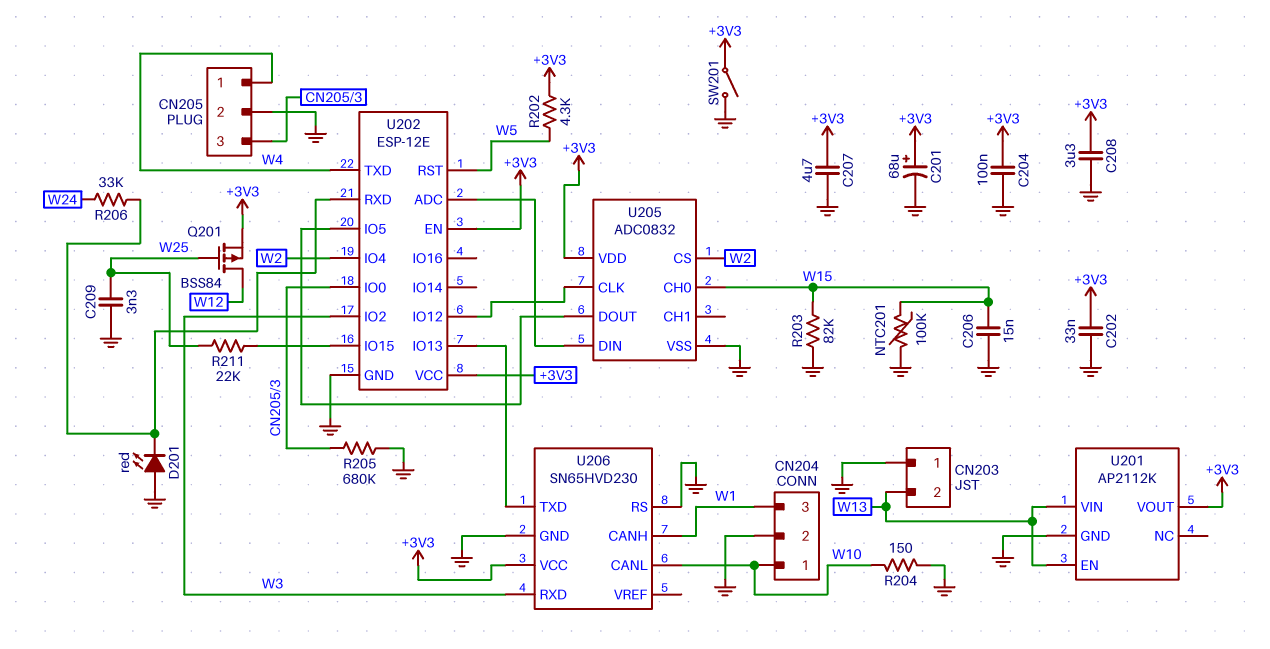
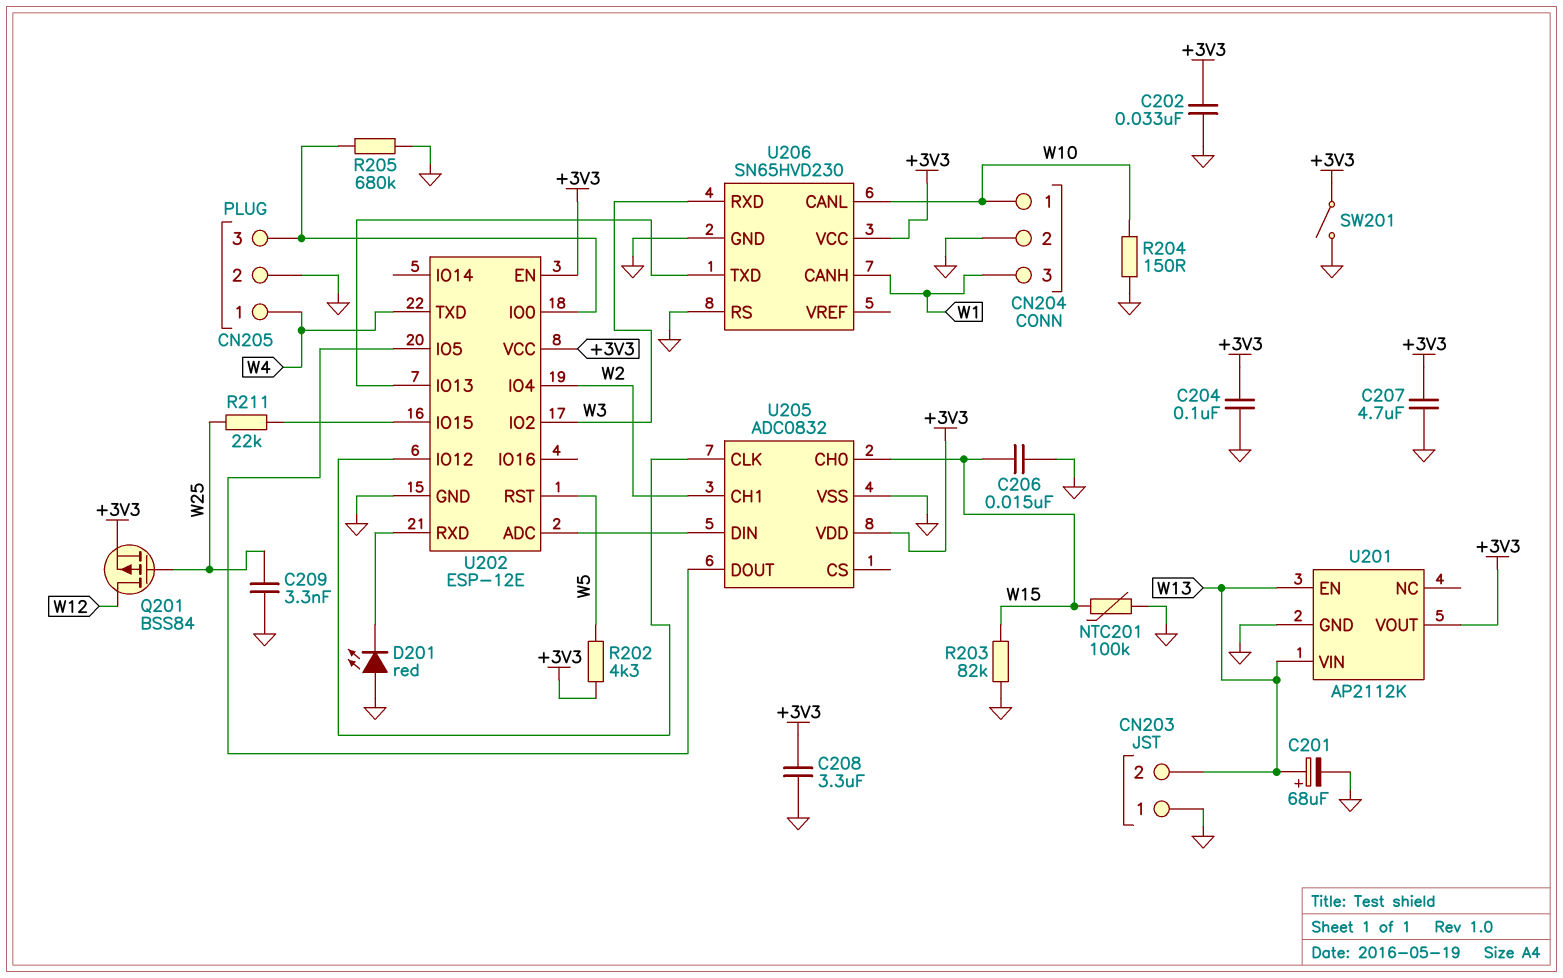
C201: 68uF (plus +3V3, minus GND) -> 68uF (plus W13, minus GND)
R206: 33k (U202/RXD, W24) -> none
U205 pin CH1: none -> W2
U205 pin CS: W2 -> none

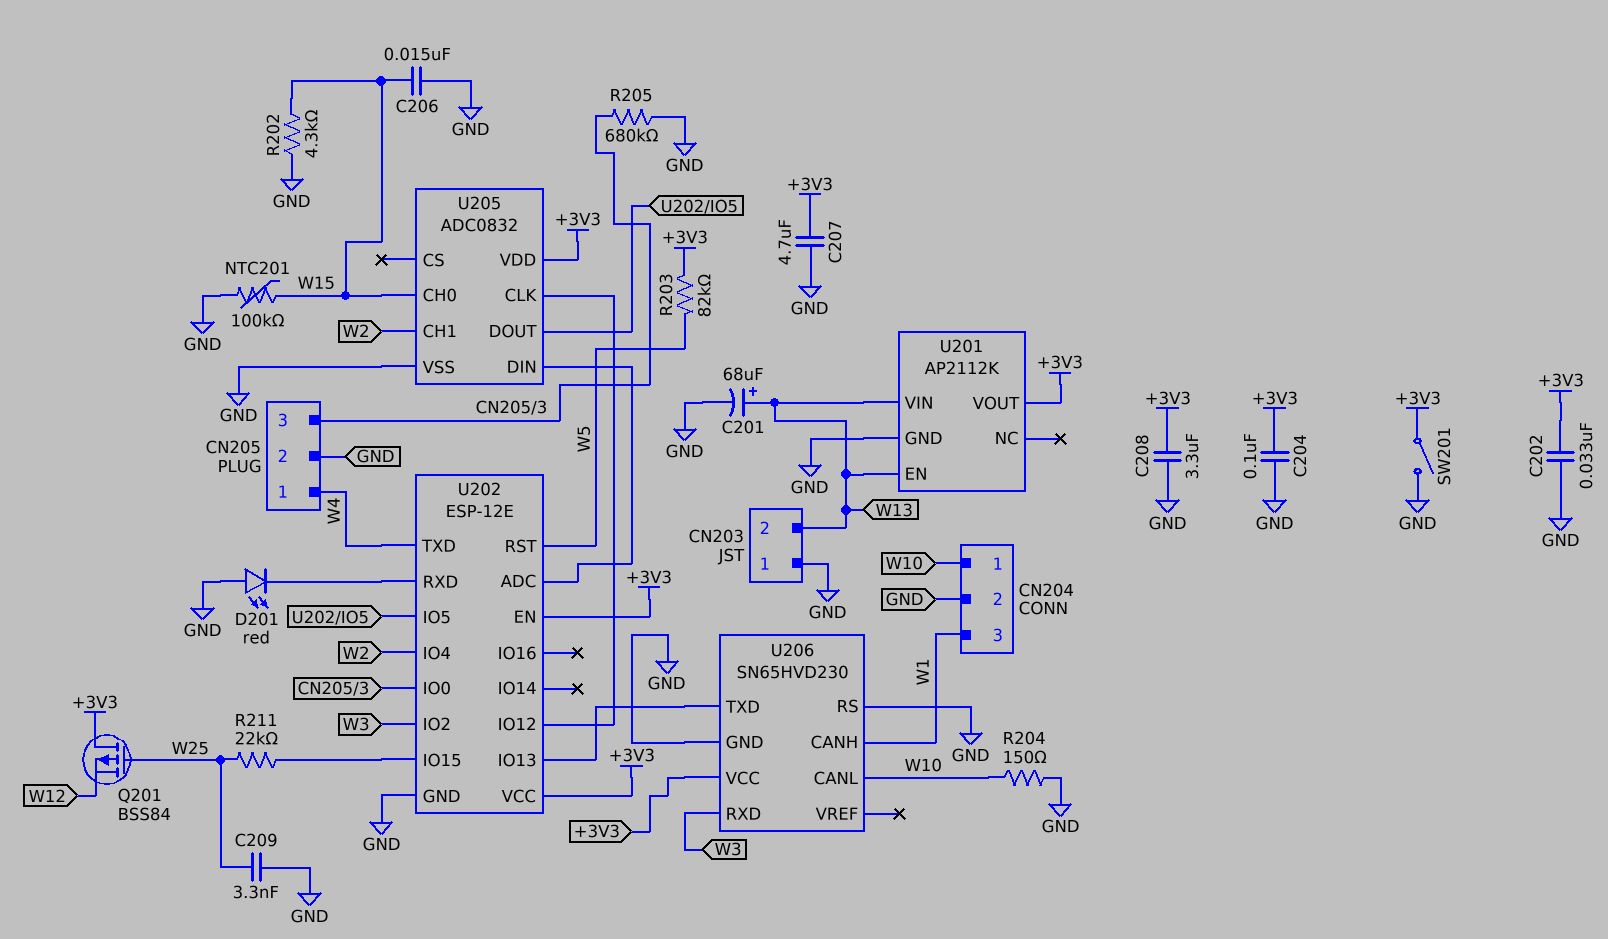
Q201: PMOS BSS84 (G W25, D W12, S +3V3) -> PMOS BSS84 (G W25, D +3V3, S W12)
R202: 4.3k (+3V3, W5) -> 4.3k (GND, W15)
R203: 82k (GND, W15) -> 82k (+3V3, W5)

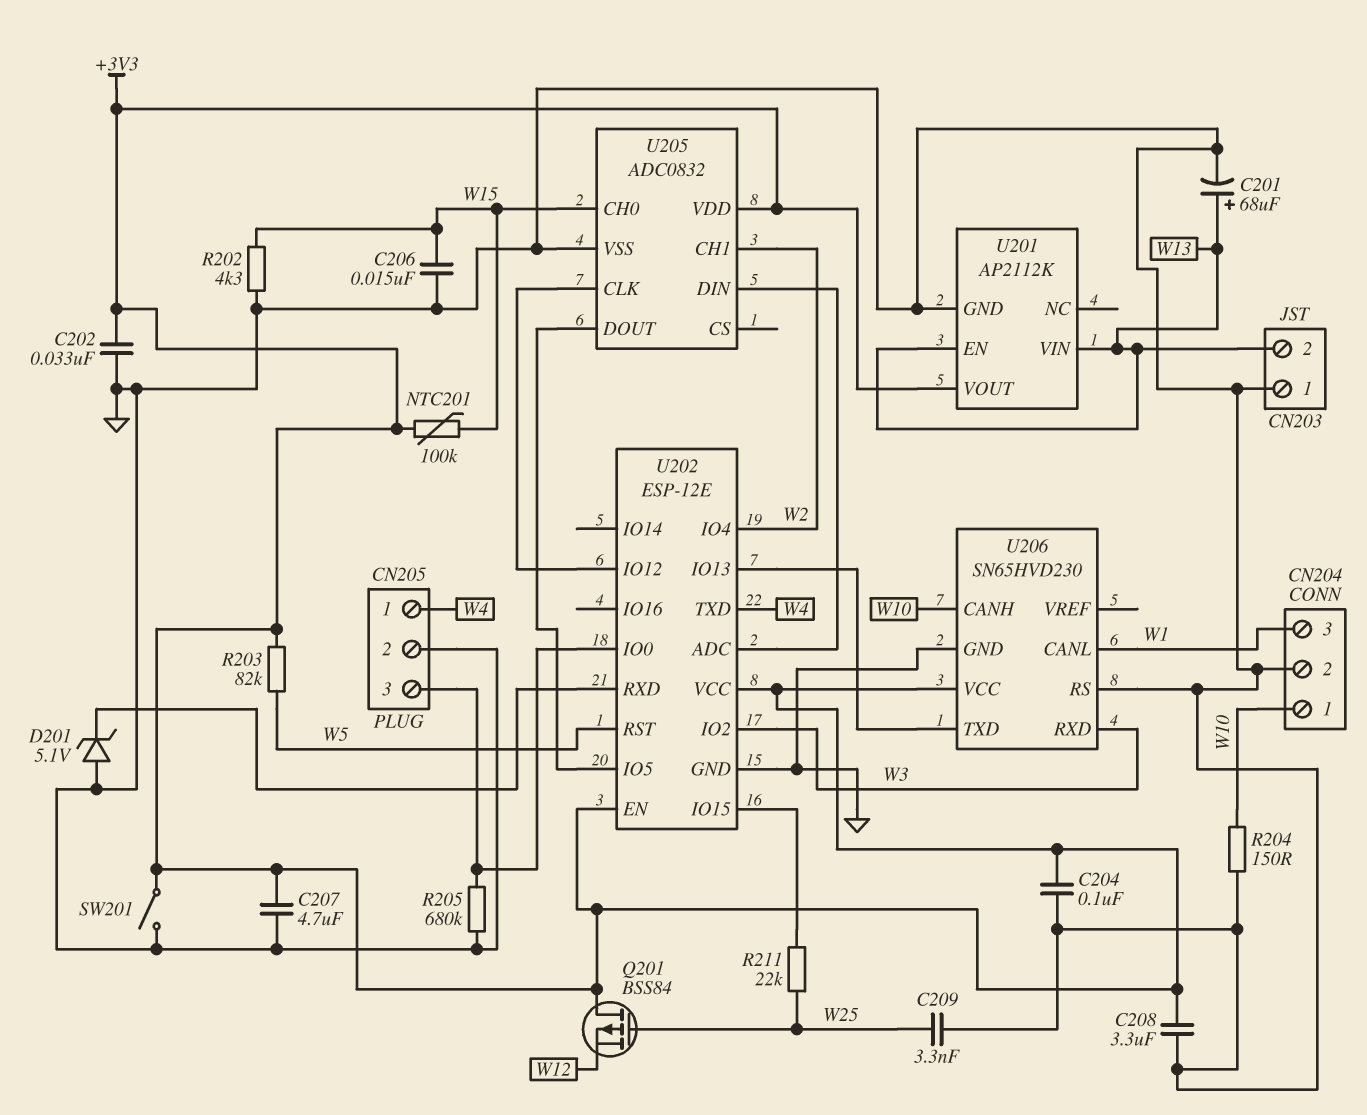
D201: LED red (A GND, K U202/RXD) -> zener 5.1V (A GND, K U202/RXD)
NTC201: 100k (GND, W15) -> 100k (+3V3, W15)
U206 pin CANH: W1 -> W10
U206 pin CANL: W10 -> W1

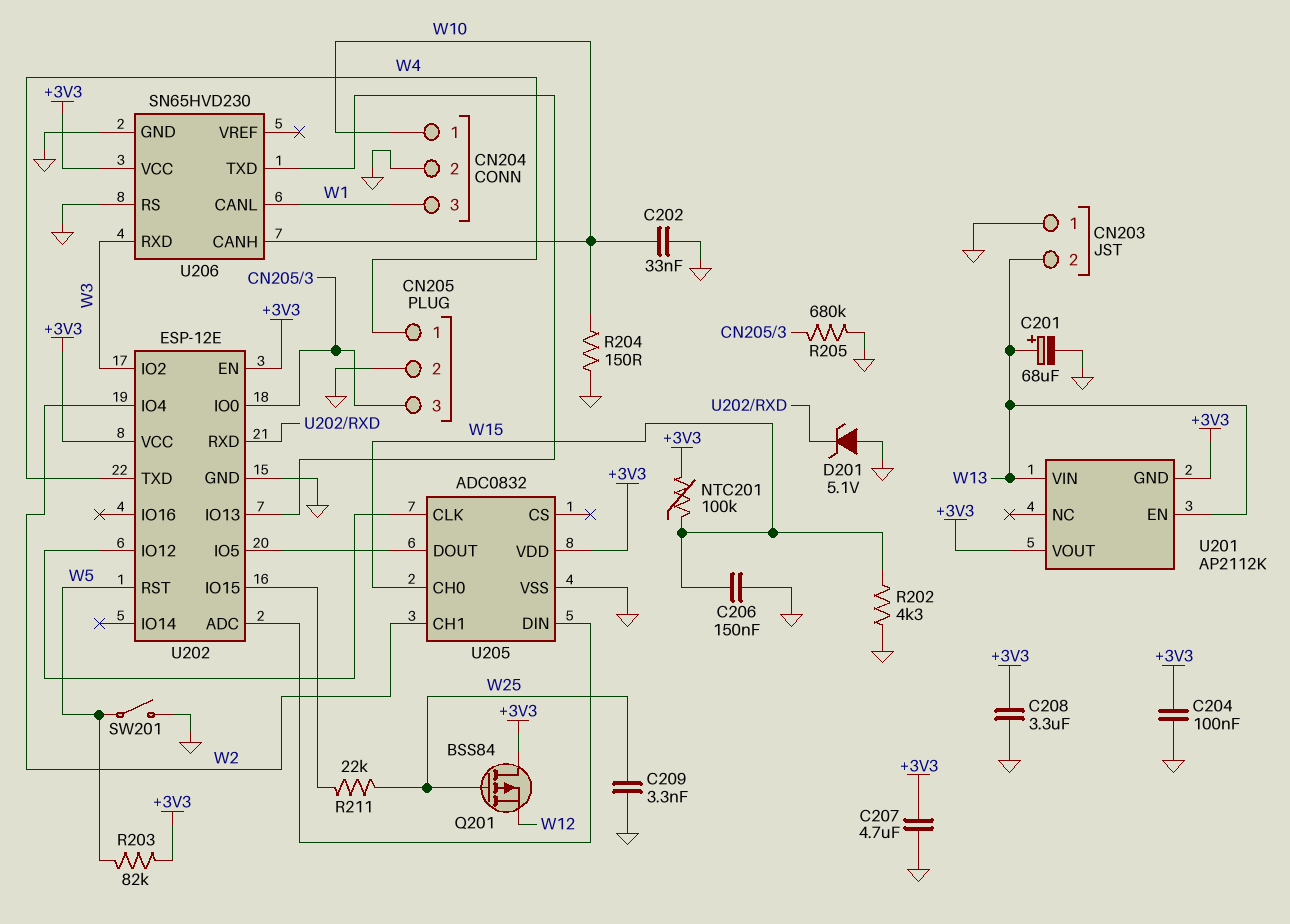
C202: 33nF (+3V3, GND) -> 33nF (GND, W10)
C206: 15nF (GND, W15) -> 150nF (GND, W15)
SW201: switch (+3V3, GND) -> switch (GND, W5)
U201 pin GND: GND -> +3V3

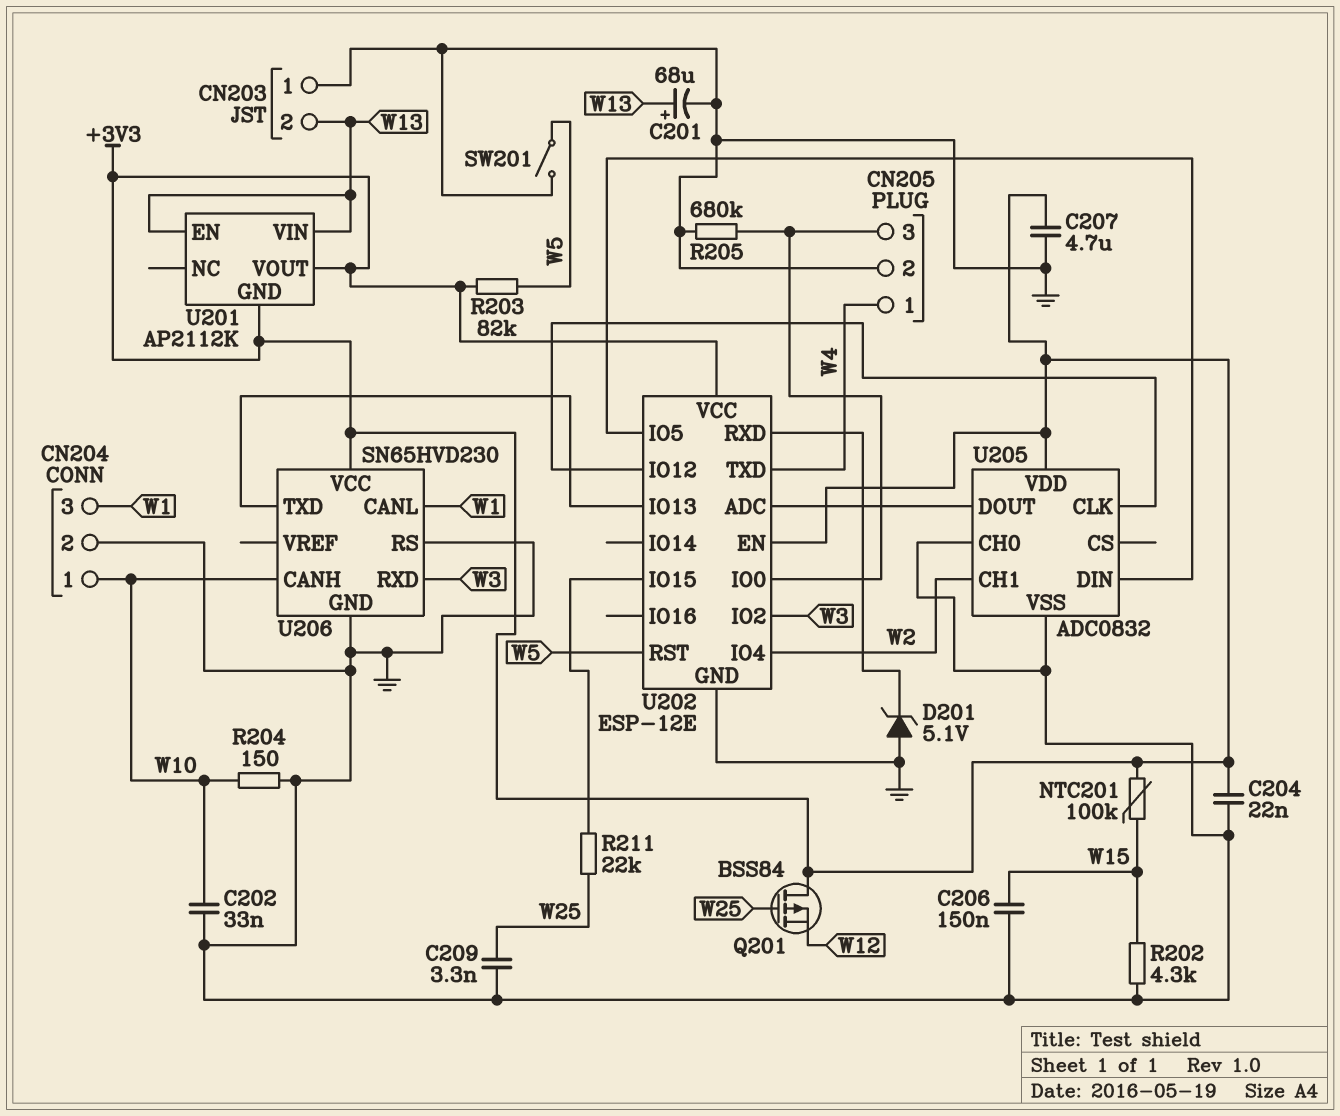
C204: 100nF (+3V3, GND) -> 22nF (+3V3, GND)
C208: 3.3uF (+3V3, GND) -> none
U205 pin CH0: W15 -> GND
U205 pin DIN: U202/ADC -> U202/IO5
U205 pin DOUT: U202/IO5 -> U202/ADC

